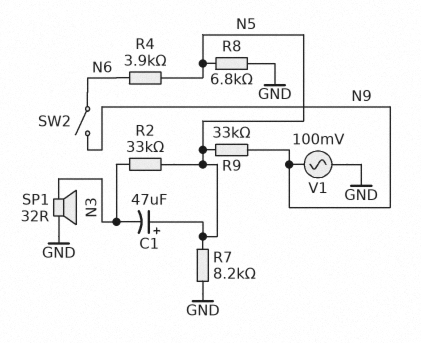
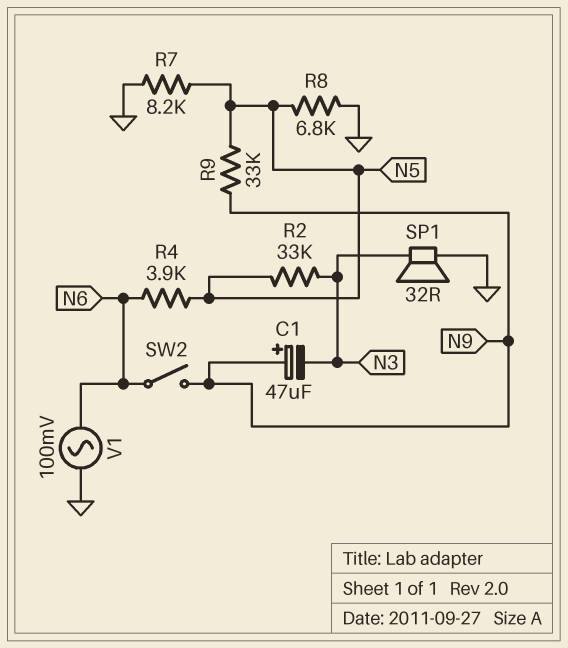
C1: 47uF (plus N5, minus N3) -> 47uF (plus N9, minus N3)
V1: AC 100mV (GND, N9) -> AC 100mV (GND, N6)

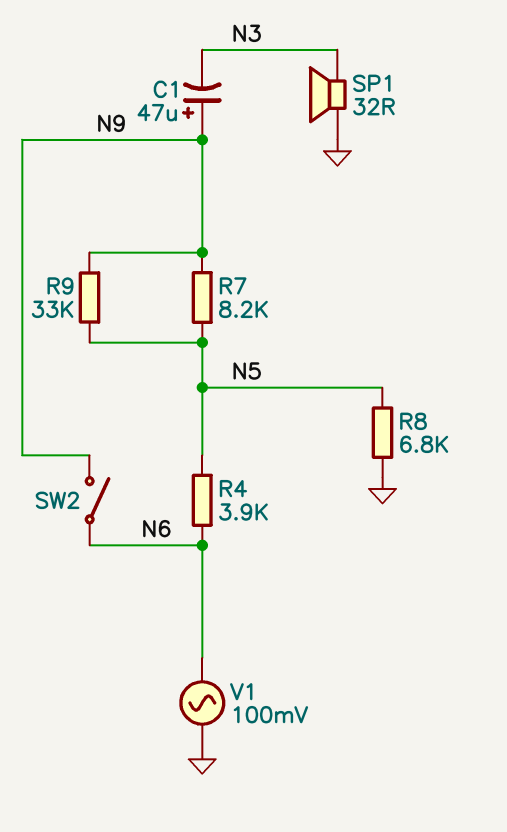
R2: 33k (N3, N5) -> none
R7: 8.2k (GND, N5) -> 8.2k (N5, N9)

